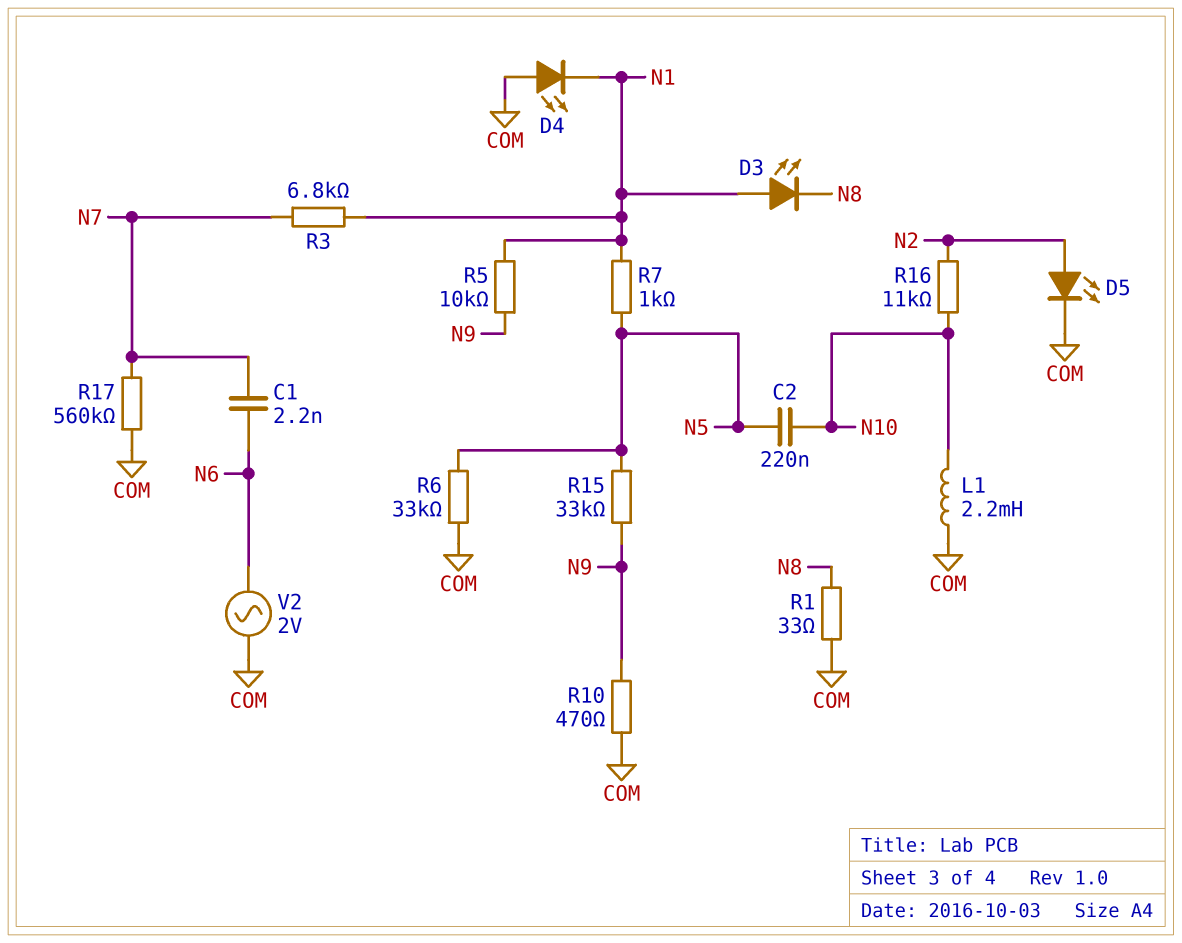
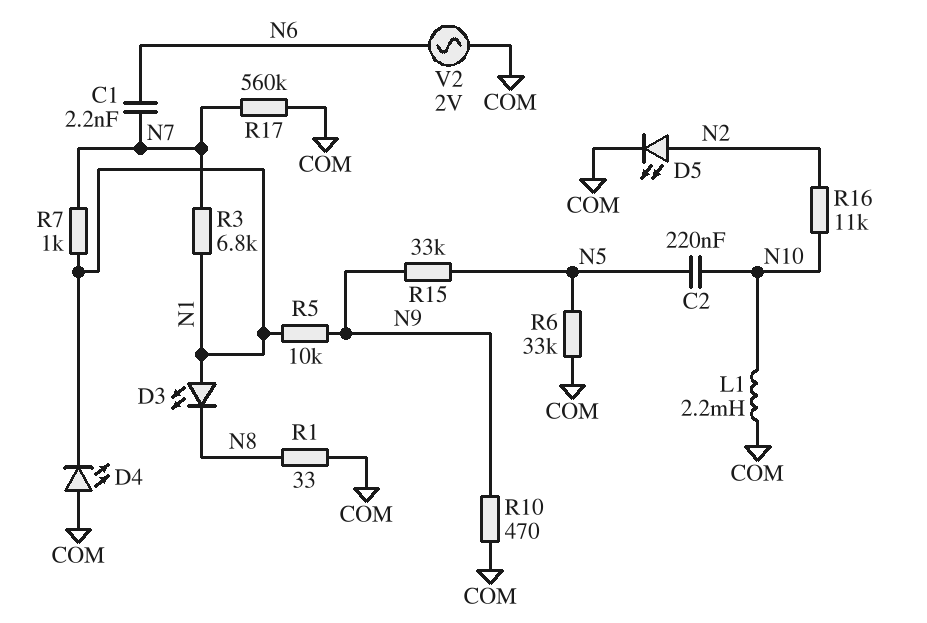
R7: 1k (N1, N5) -> 1k (N1, N7)

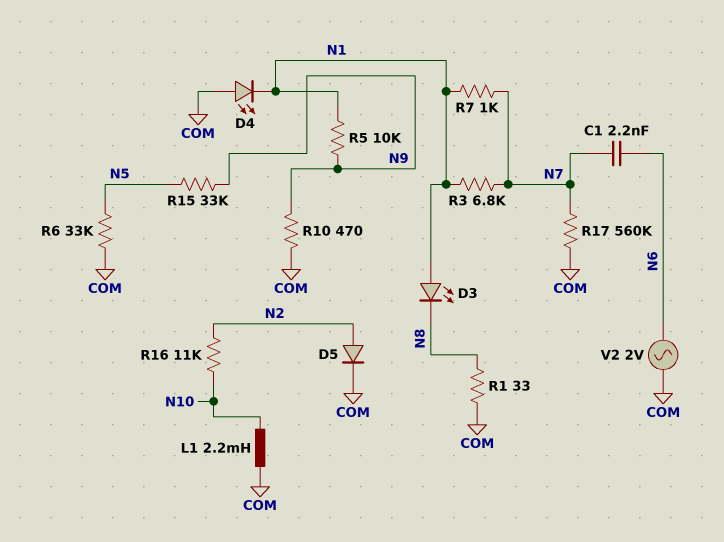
C2: 220nF (N5, N10) -> none
D5: LED (A N2, K COM) -> diode (A N2, K COM)

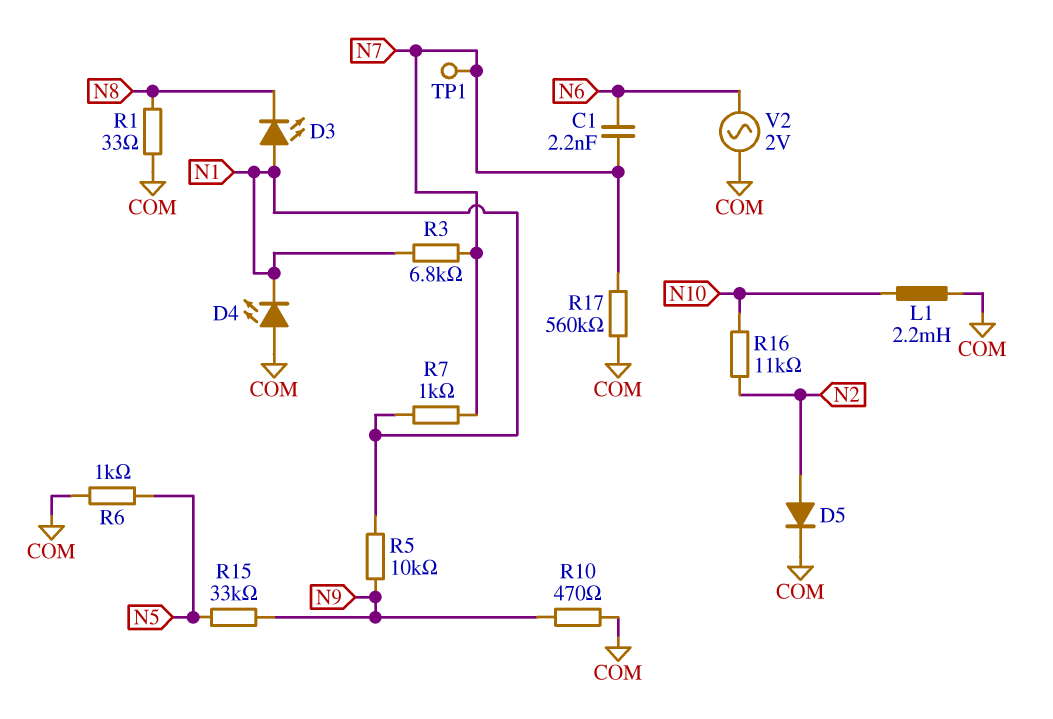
R6: 33k (COM, N5) -> 1k (COM, N5)
TP1: none -> test point (N7)

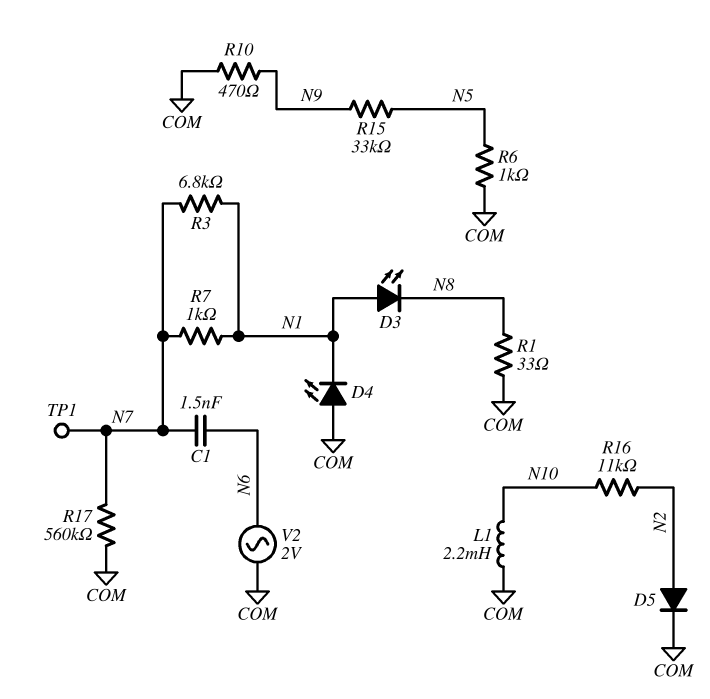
C1: 2.2nF (N6, N7) -> 1.5nF (N6, N7)
R5: 10k (N1, N9) -> none

